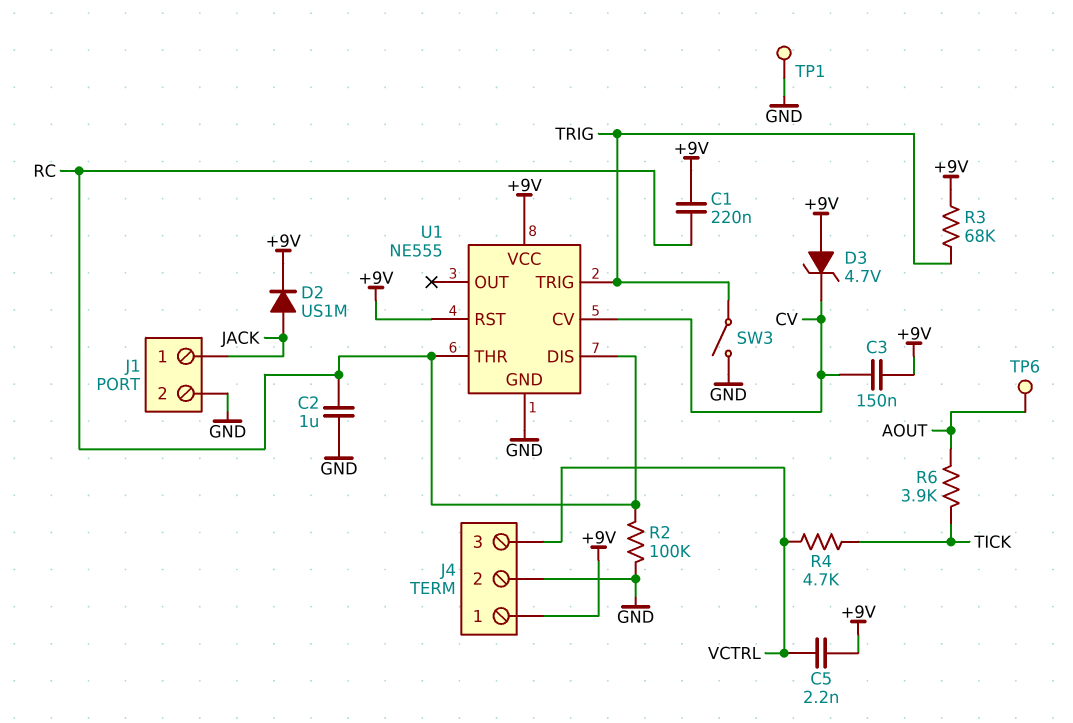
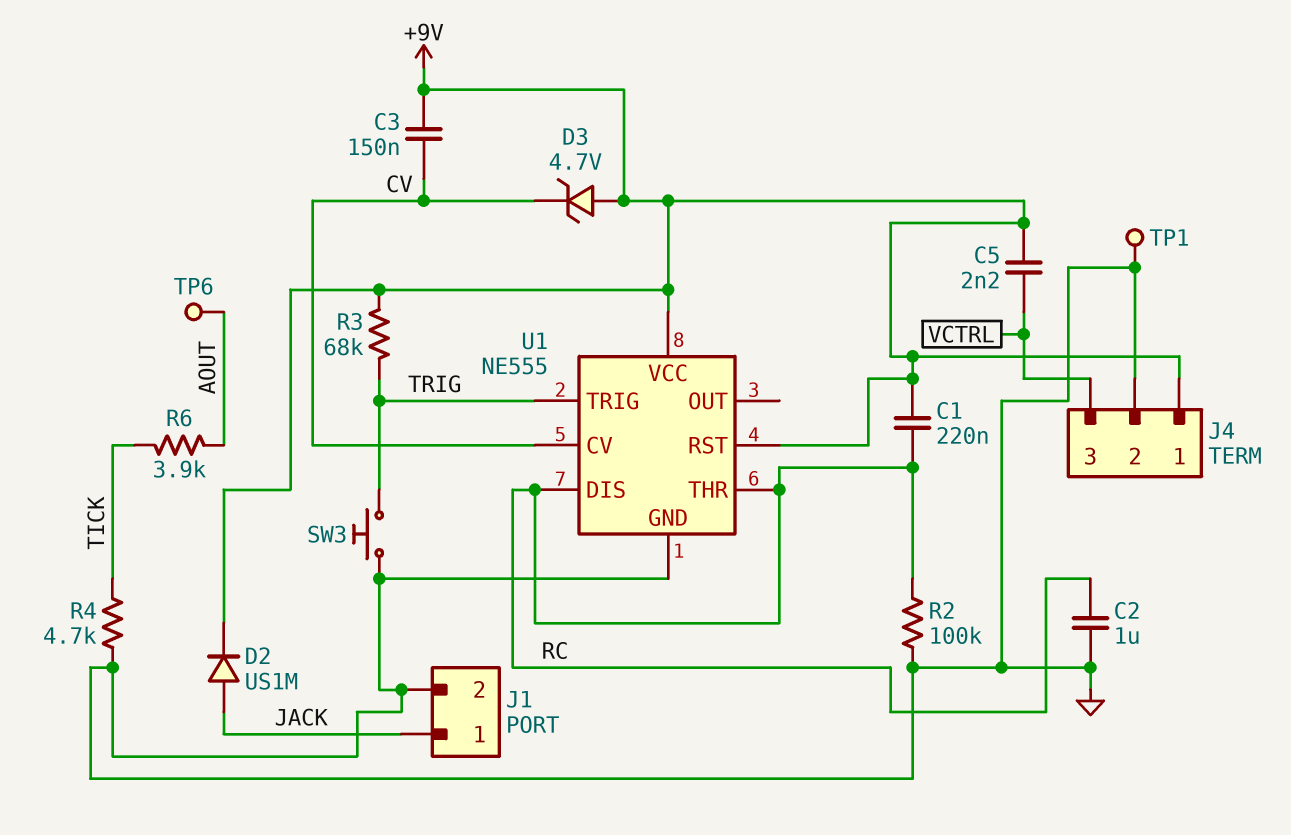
R4: 4.7k (TICK, VCTRL) -> 4.7k (GND, TICK)
SW3: switch (GND, TRIG) -> button (GND, TRIG)

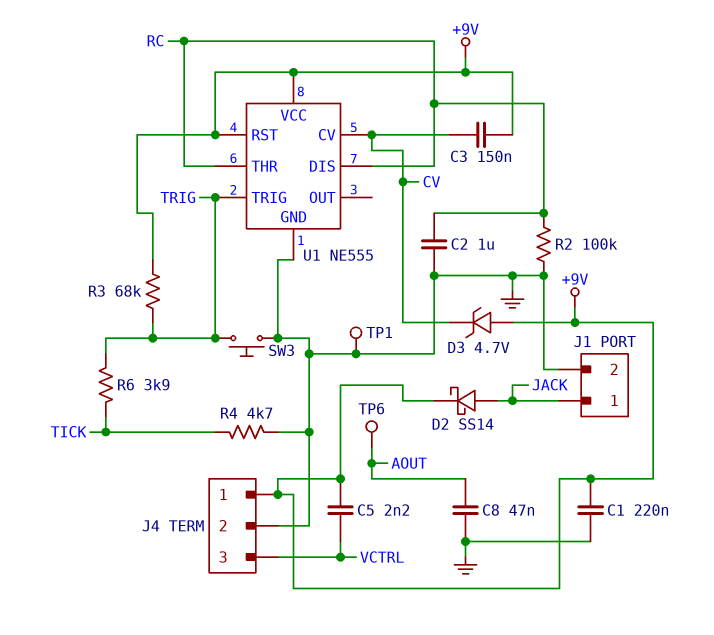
C1: 220nF (+9V, RC) -> 220nF (+9V, GND)
C8: none -> 47nF (AOUT, GND)
D2: diode US1M (A JACK, K +9V) -> schottky SS14 (A JACK, K +9V)
R6: 3.9k (AOUT, TICK) -> 3.9k (TICK, TRIG)

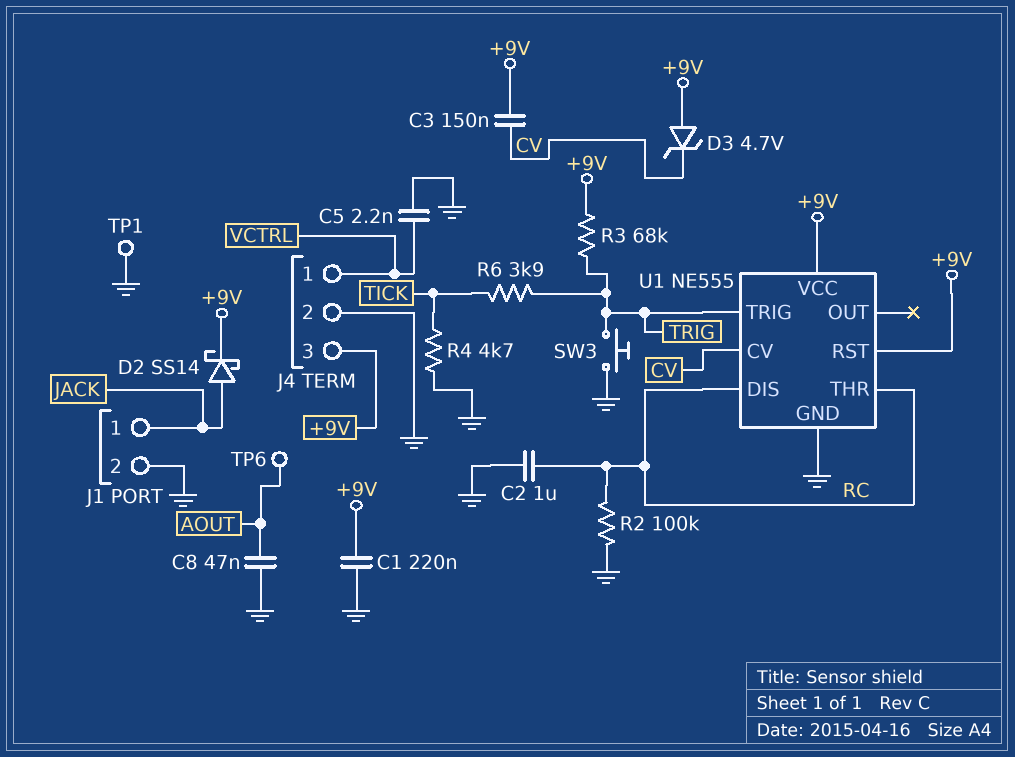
C5: 2.2nF (+9V, VCTRL) -> 2.2nF (GND, VCTRL)
J4 pin 1: +9V -> VCTRL
J4 pin 3: VCTRL -> +9V

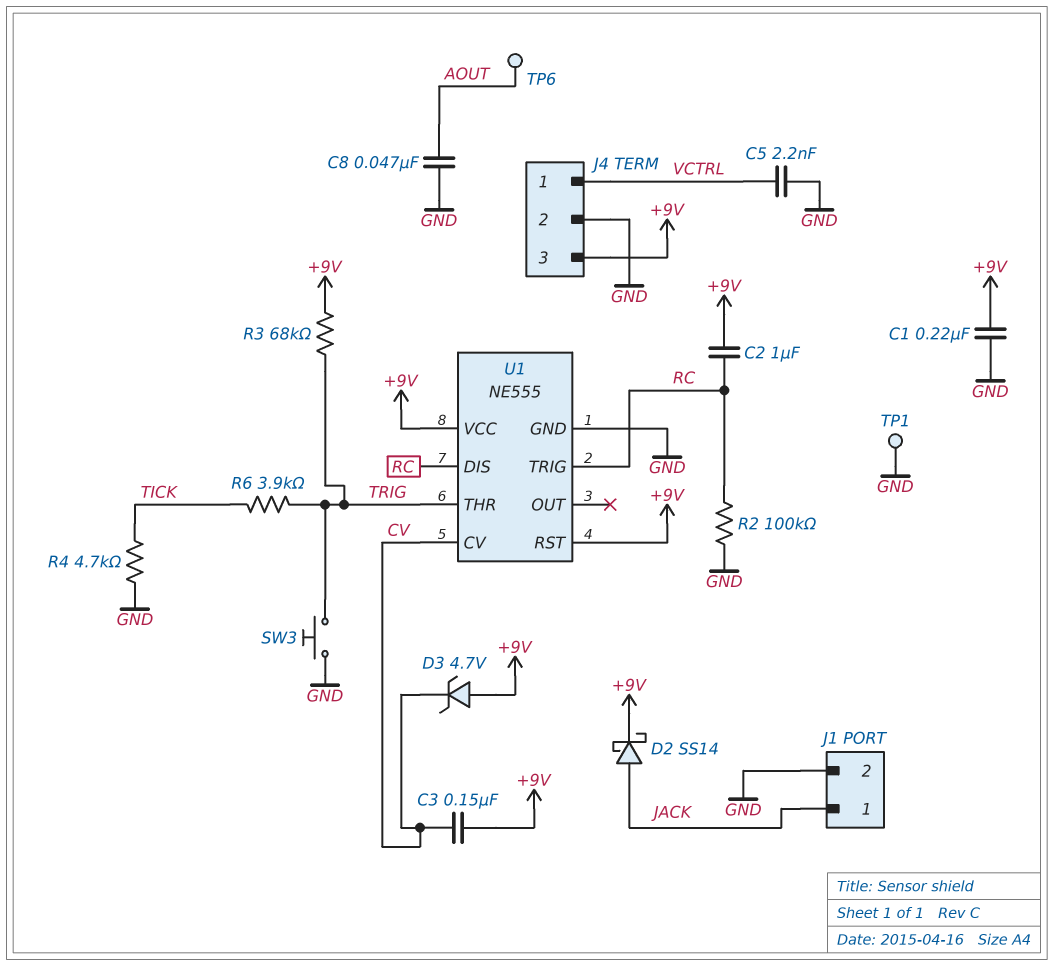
C2: 1uF (GND, RC) -> 1uF (+9V, RC)
U1 pin THR: RC -> TRIG
U1 pin TRIG: TRIG -> RC

